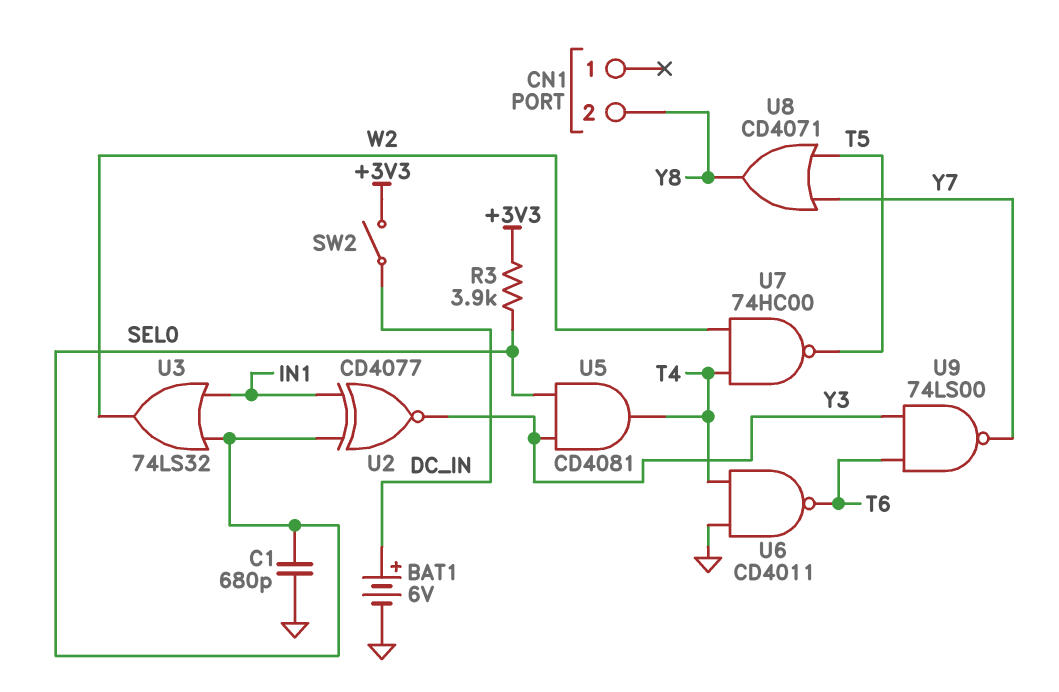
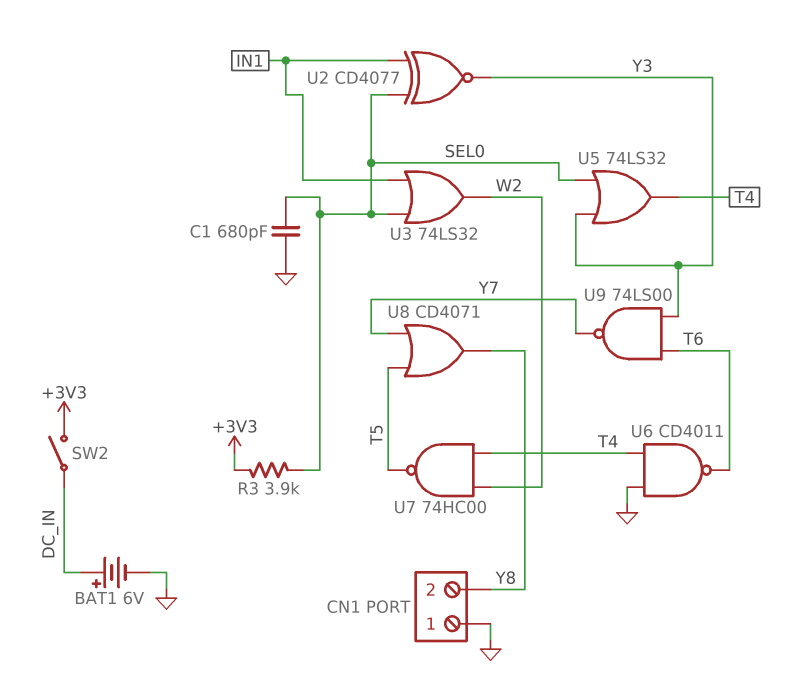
CN1 pin 1: none -> GND
U5: AND CD4081 (in SEL0, in Y3, out T4) -> OR 74LS32 (in SEL0, in Y3, out T4)

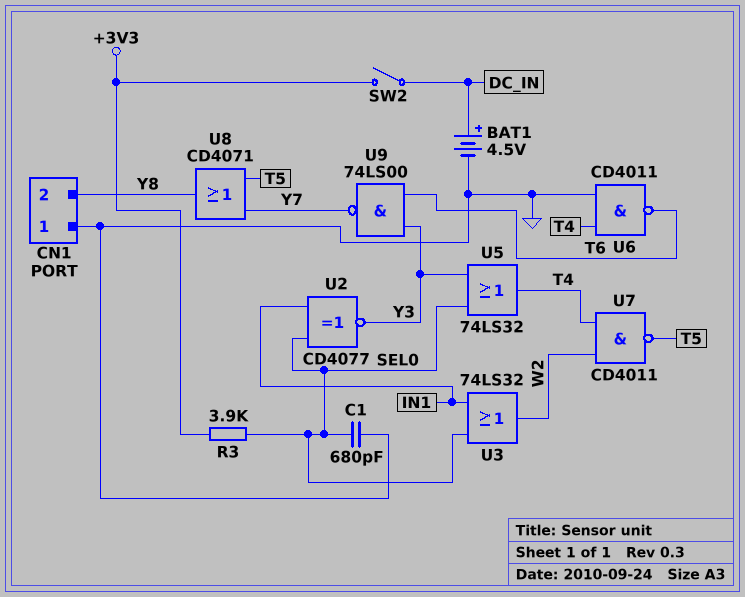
BAT1: 6V (plus DC_IN, minus GND) -> 4.5V (plus DC_IN, minus GND)
U7: NAND 74HC00 (in T4, in W2, out T5) -> NAND CD4011 (in T4, in W2, out T5)

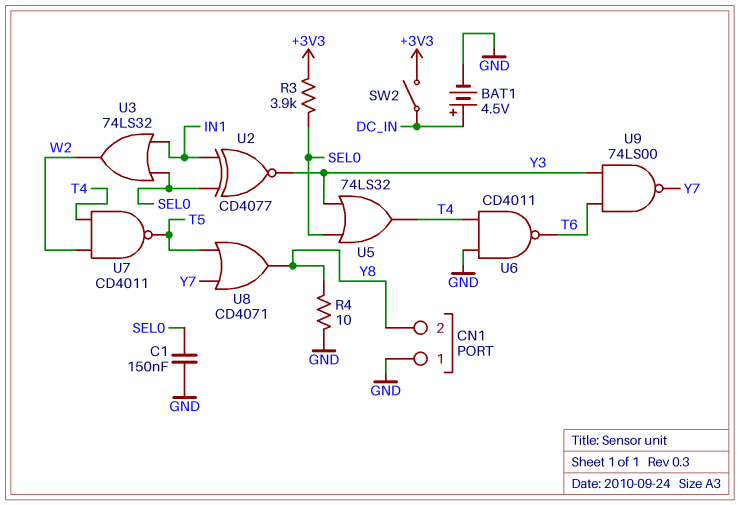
C1: 680pF (GND, SEL0) -> 150nF (GND, SEL0)
R4: none -> 10 (GND, Y8)

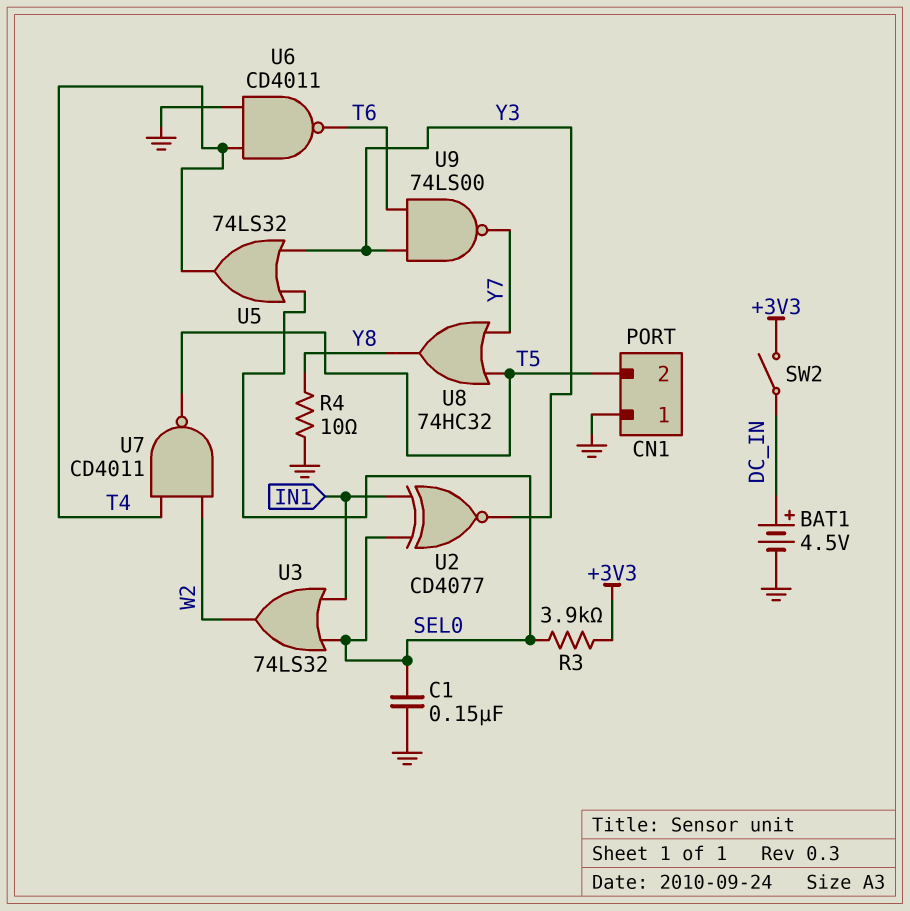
CN1 pin 2: Y8 -> T5
U8: OR CD4071 (in T5, in Y7, out Y8) -> OR 74HC32 (in T5, in Y7, out Y8)

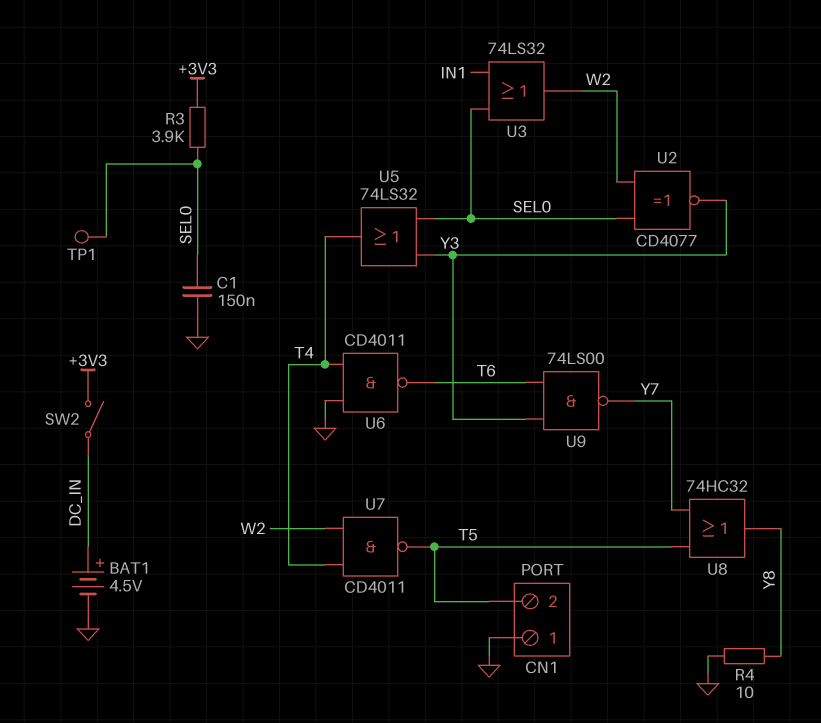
TP1: none -> test point (SEL0)
U2: XNOR CD4077 (in IN1, in SEL0, out Y3) -> XNOR CD4077 (in SEL0, in W2, out Y3)

